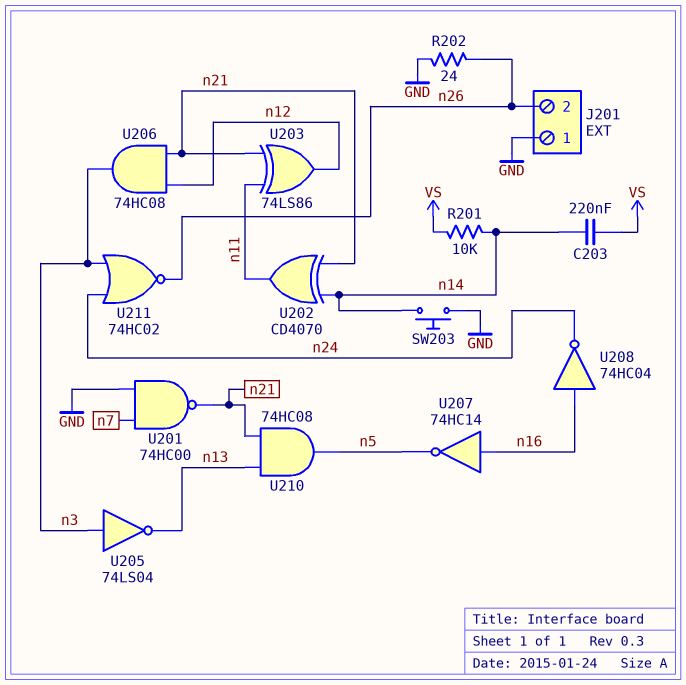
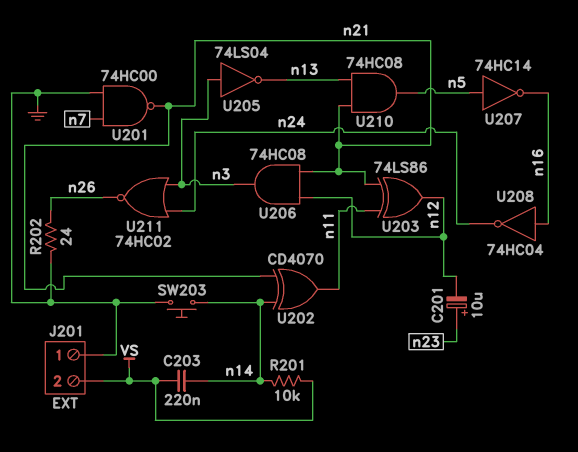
C201: none -> 10uF (plus n23, minus n12)
J201 pin 2: n26 -> VS
U207: NOT 74HC14 (in n16, out n5) -> NOT 74HC14 (in n5, out n16)

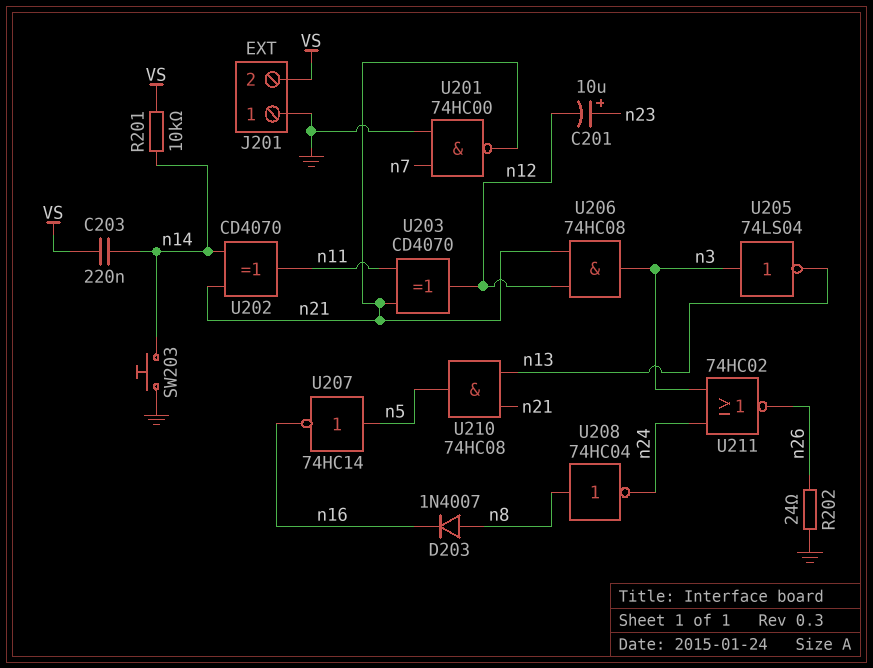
D203: none -> diode 1N4007 (A n8, K n16)
U203: XOR 74LS86 (in n11, in n21, out n12) -> XOR CD4070 (in n11, in n21, out n12)
U208: NOT 74HC04 (in n16, out n24) -> NOT 74HC04 (in n8, out n24)

